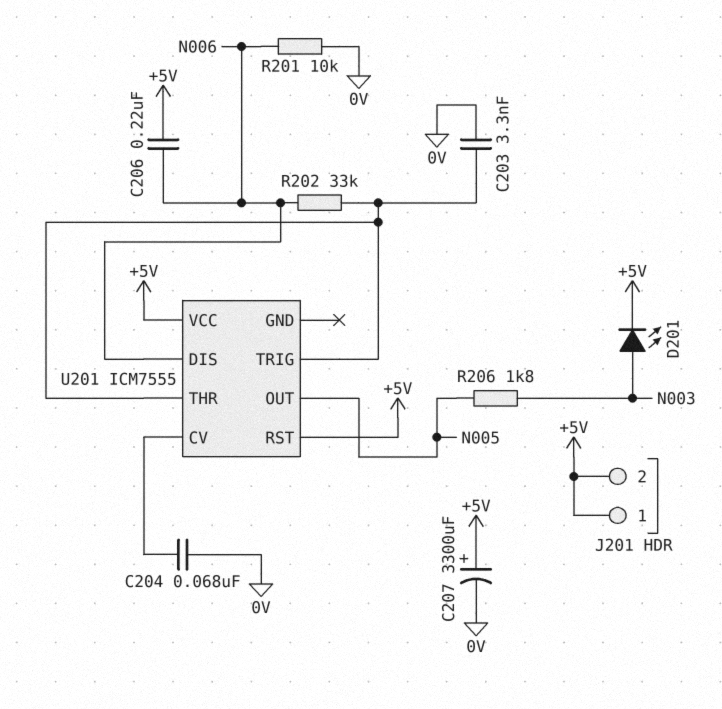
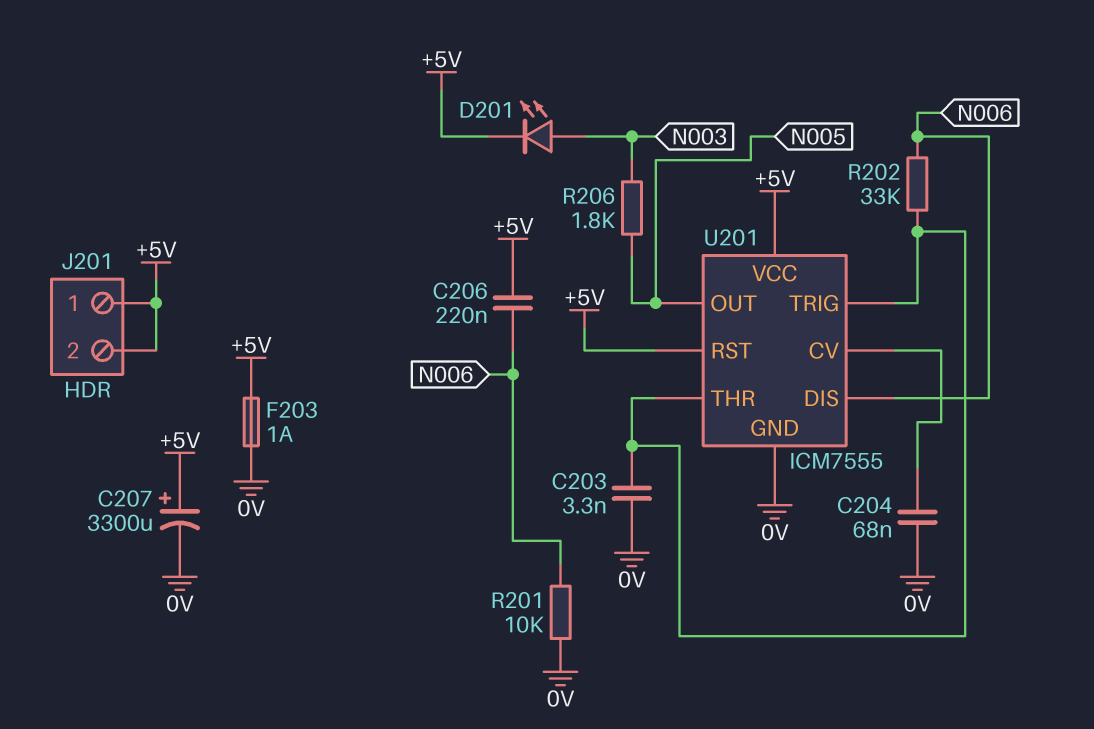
F203: none -> 1A (+5V, 0V)
U201 pin GND: none -> 0V

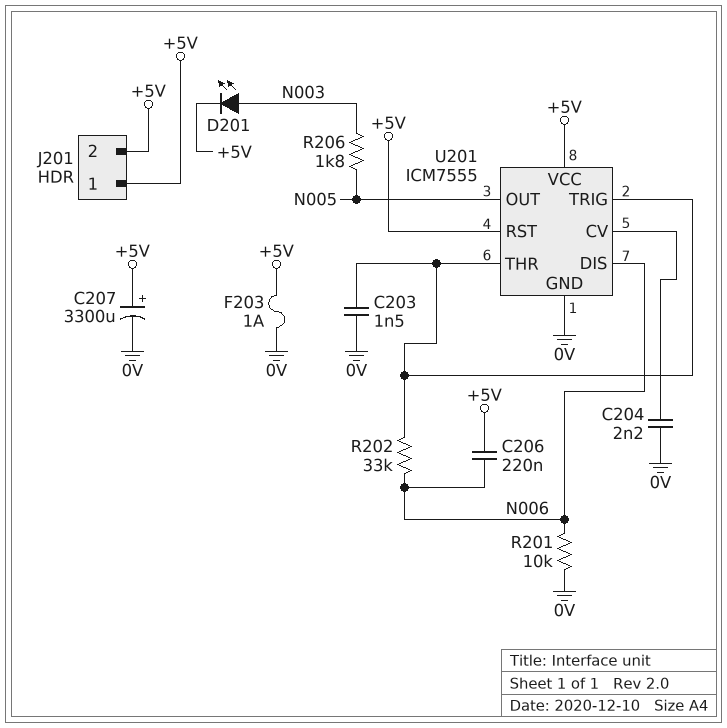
C203: 3.3nF (0V, U201/THR) -> 1.5nF (0V, U201/THR)
C204: 68nF (0V, U201/CV) -> 2.2nF (0V, U201/CV)

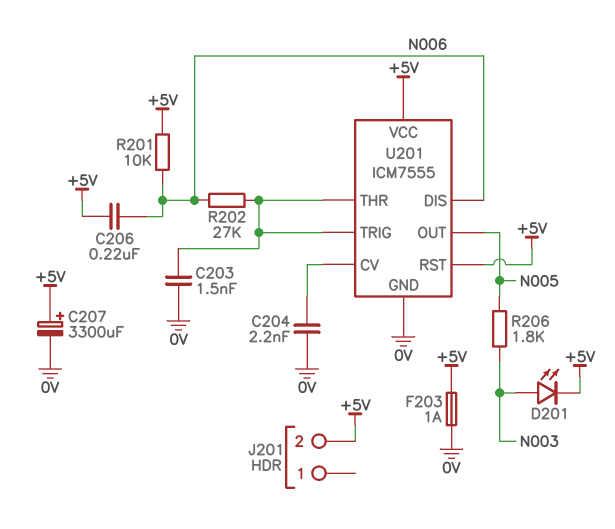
J201 pin 1: +5V -> none
R201: 10k (0V, N006) -> 10k (+5V, N006)
R202: 33k (N006, U201/THR) -> 27k (N006, U201/THR)

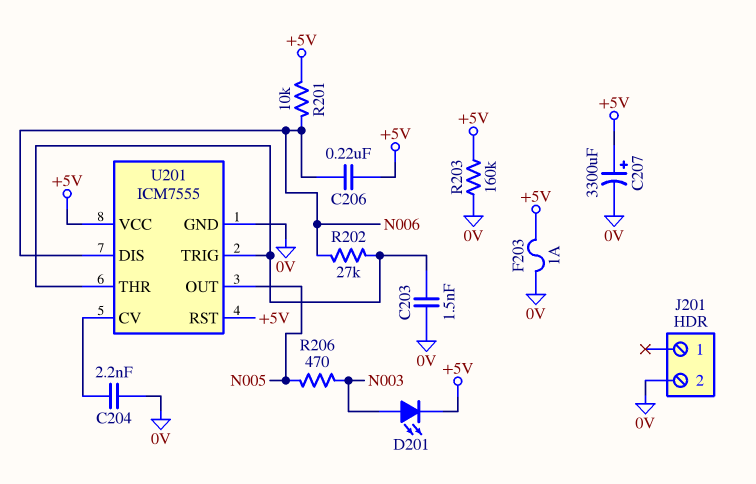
J201 pin 2: +5V -> 0V
R203: none -> 160k (+5V, 0V)
R206: 1.8k (N003, N005) -> 470 (N003, N005)

